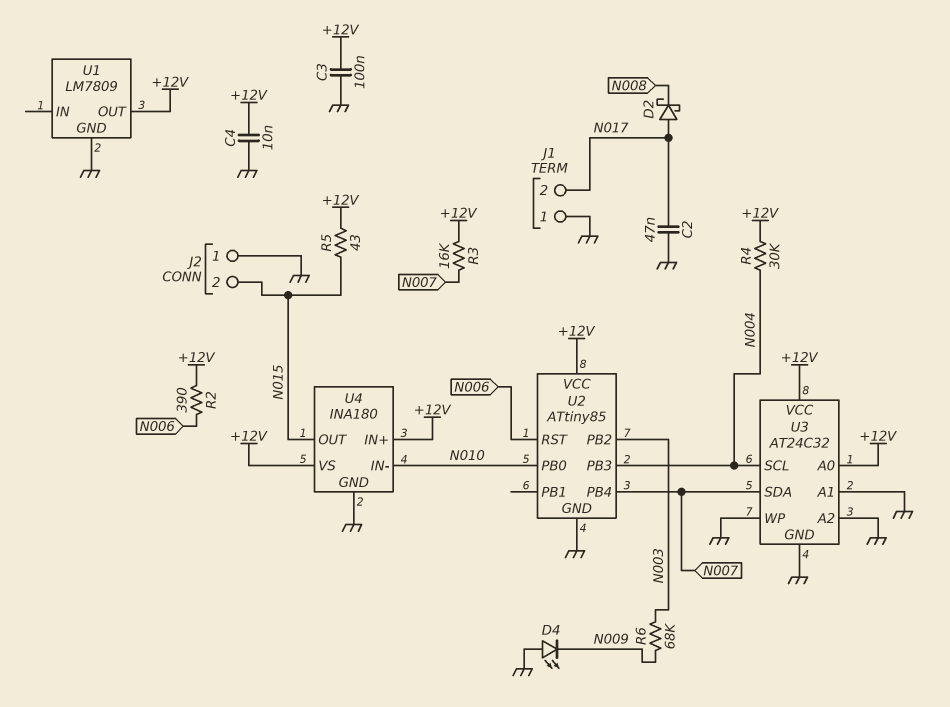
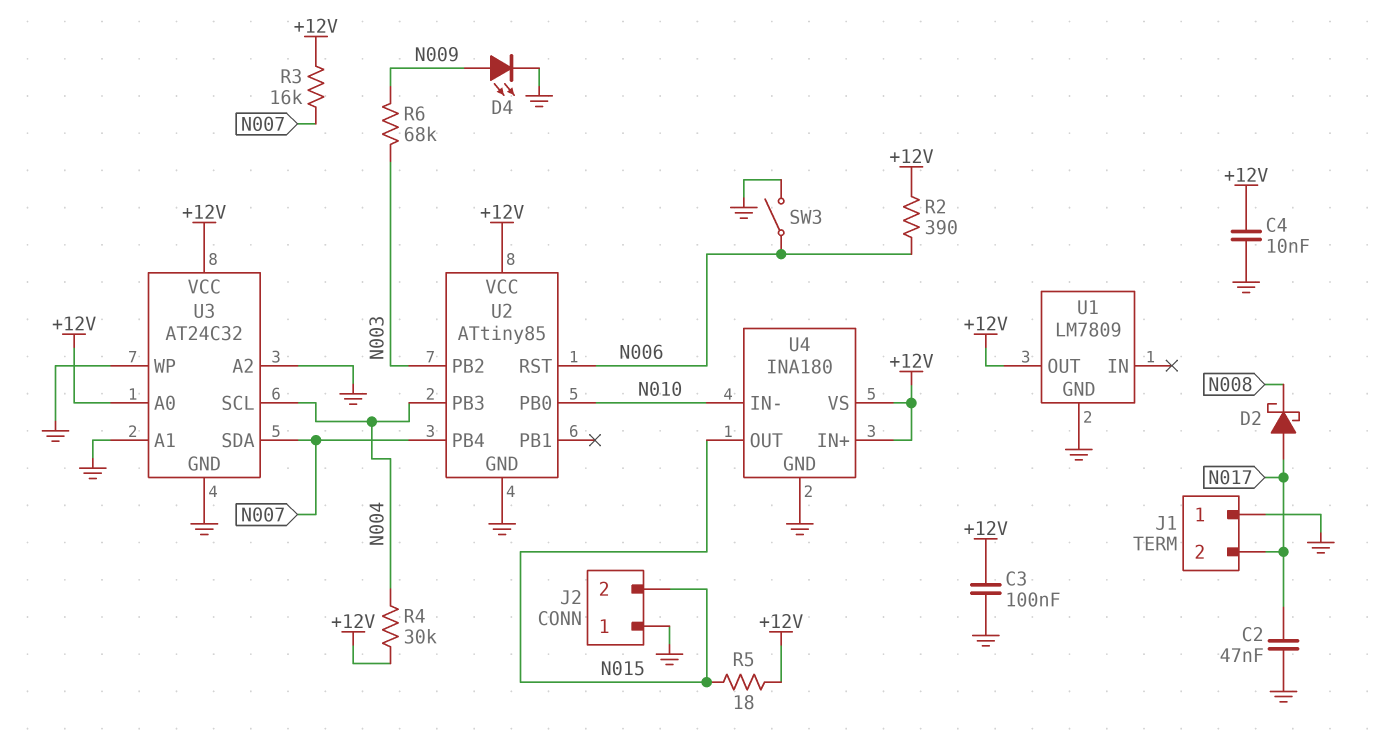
D4: LED (A GND, K N009) -> LED (A N009, K GND)
R5: 43 (+12V, N015) -> 18 (+12V, N015)
SW3: none -> switch (GND, N006)

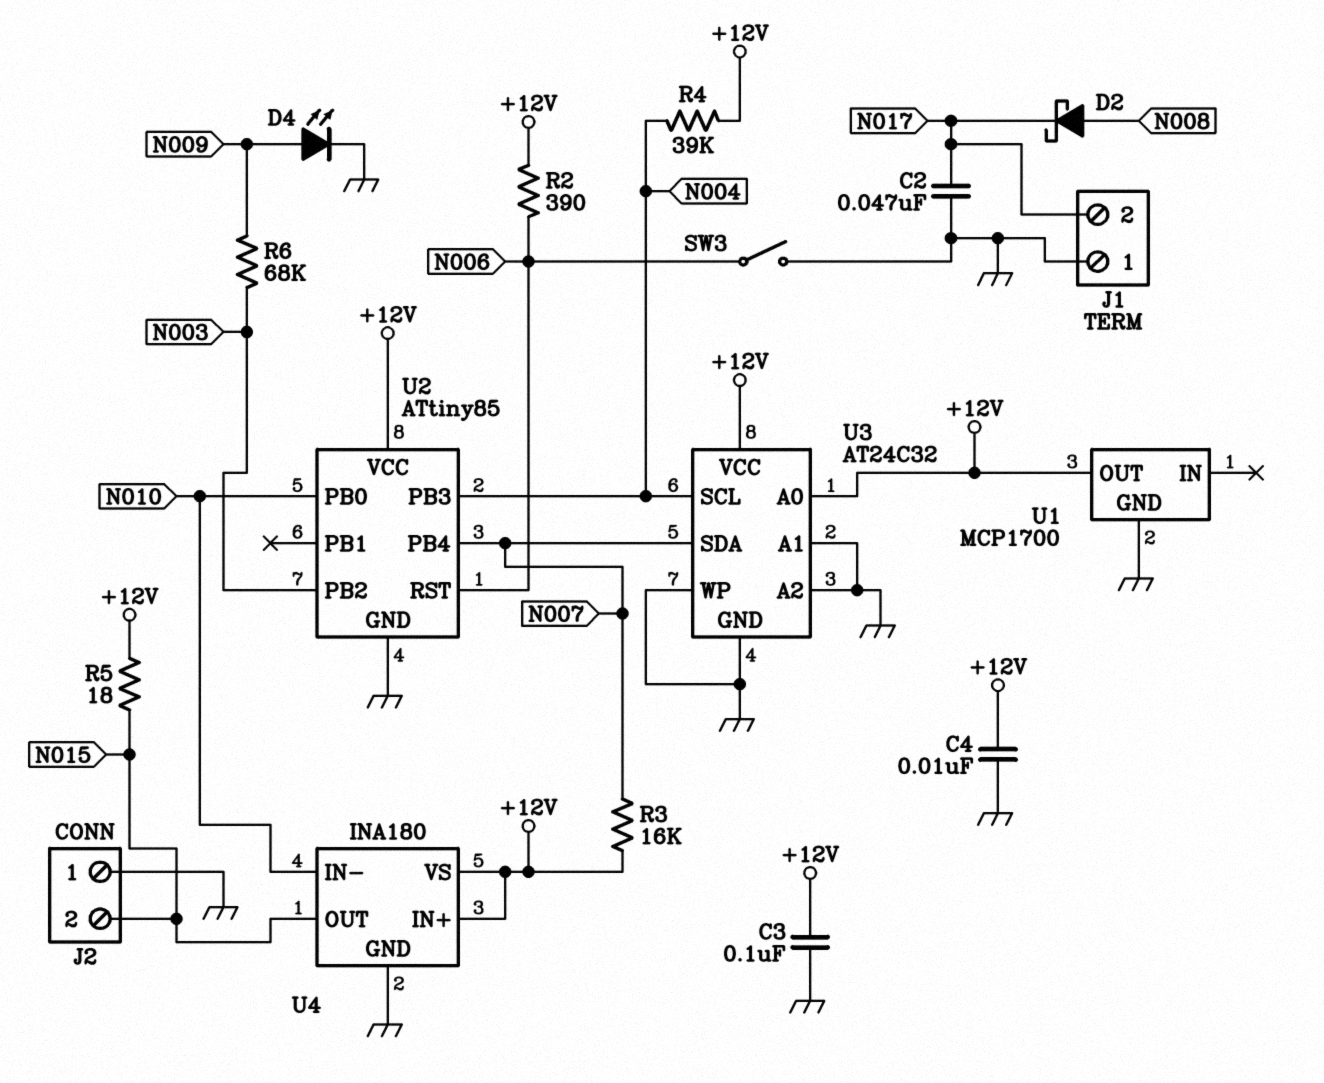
D2: schottky (A N017, K N008) -> schottky (A N008, K N017)
R4: 30k (+12V, N004) -> 39k (+12V, N004)
U1: LM7809 -> MCP1700

